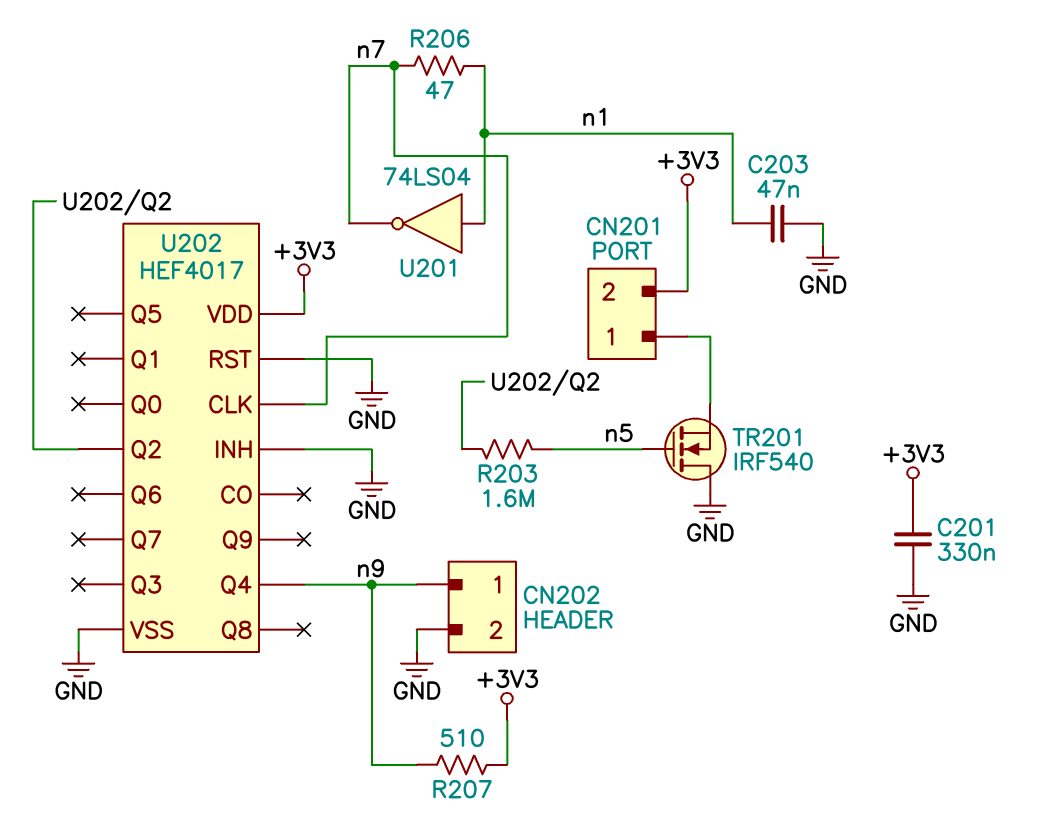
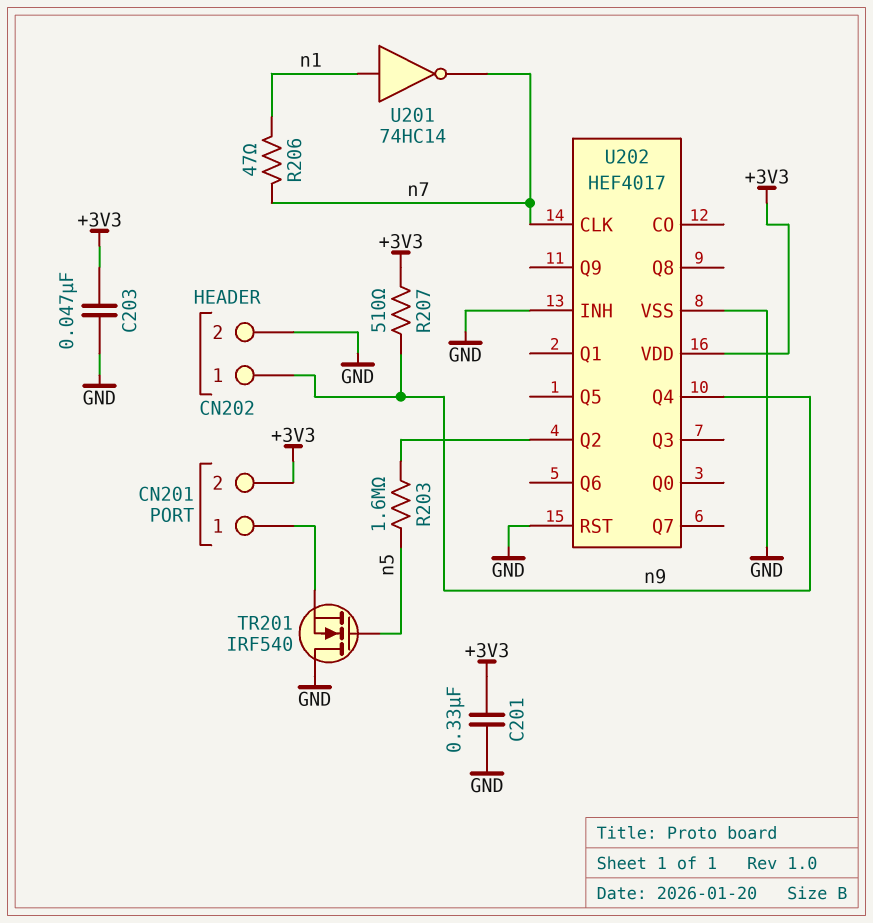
C203: 47nF (GND, n1) -> 47nF (+3V3, GND)
U201: NOT 74LS04 (in n1, out n7) -> NOT 74HC14 (in n1, out n7)

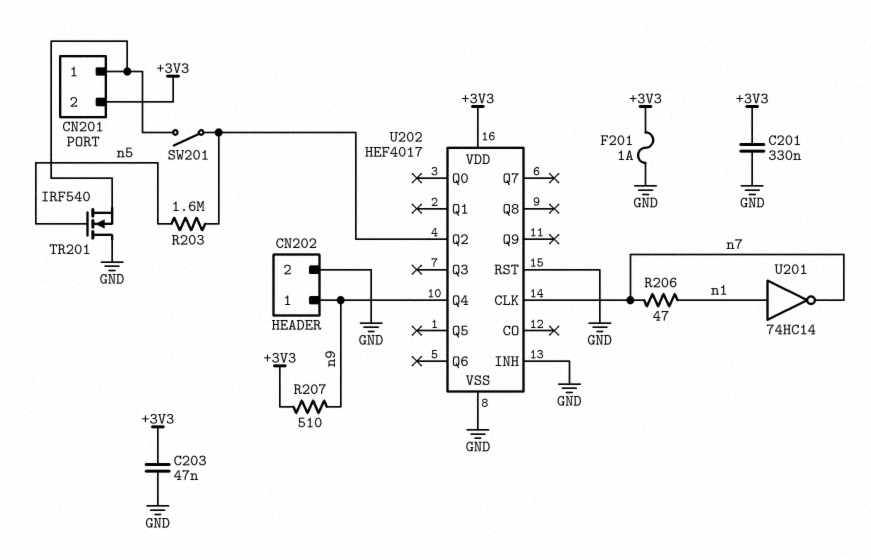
F201: none -> 1A (+3V3, GND)
SW201: none -> switch (CN201/1, U202/Q2)

